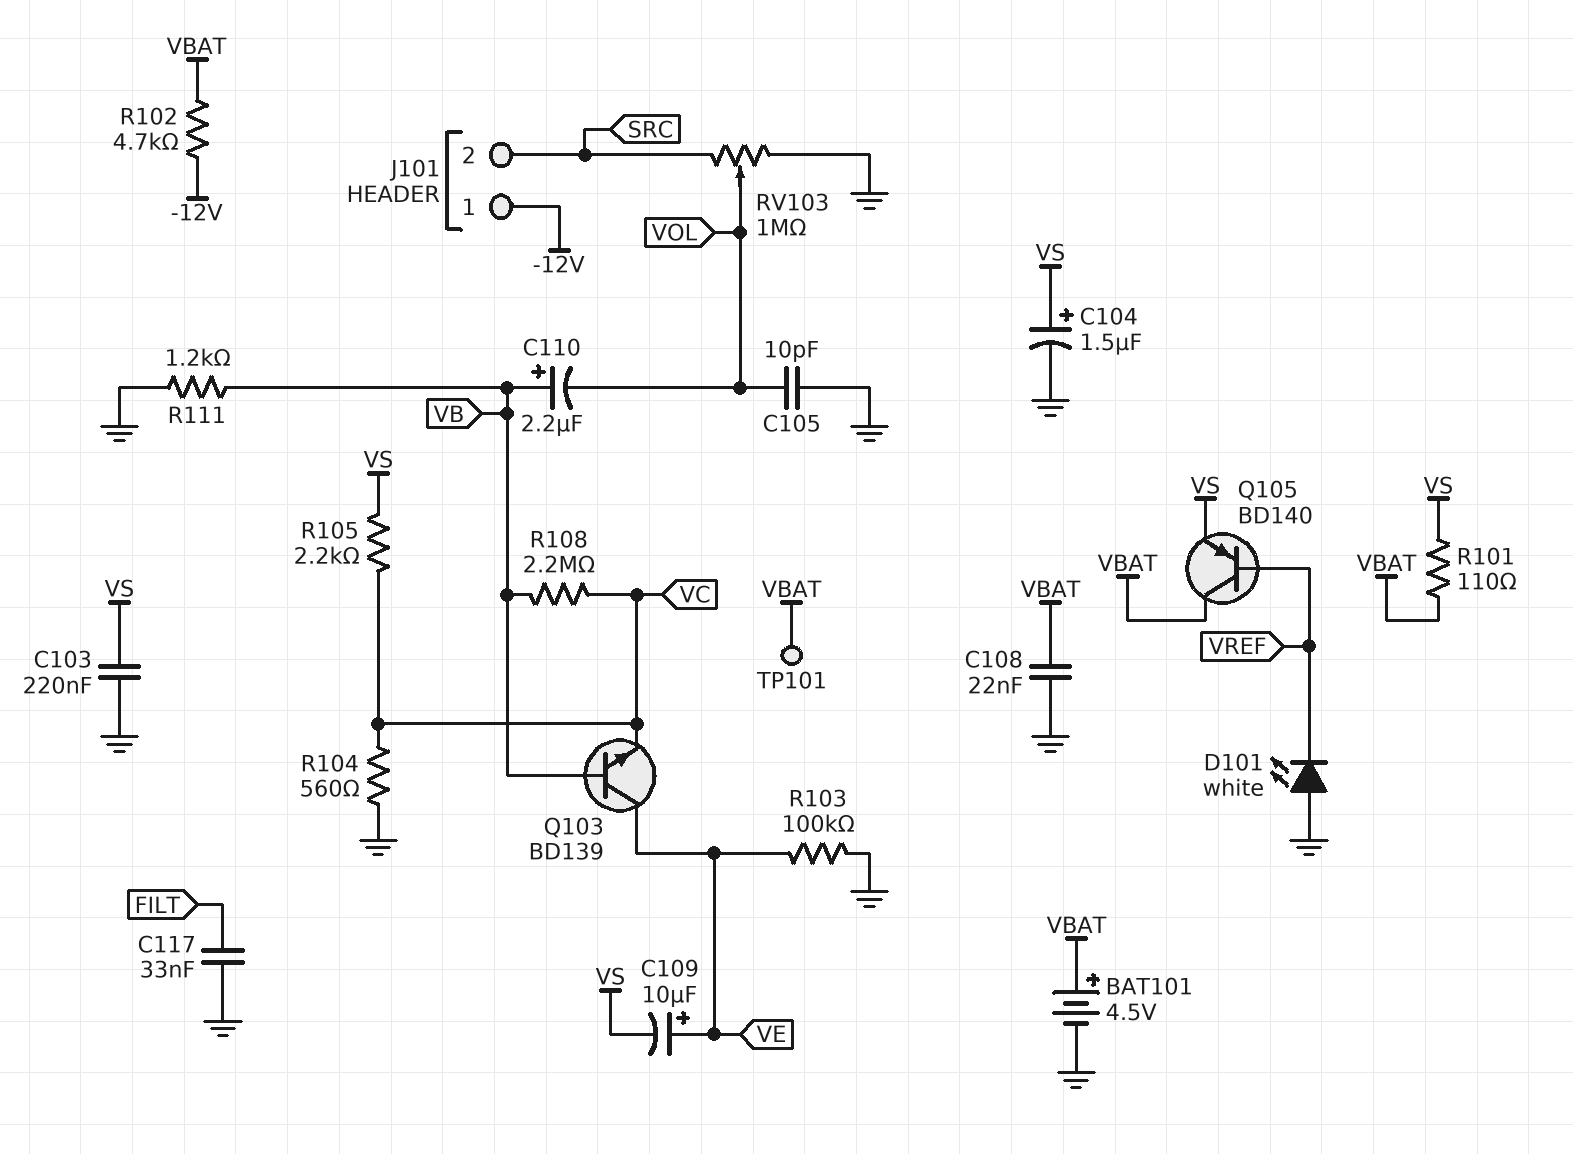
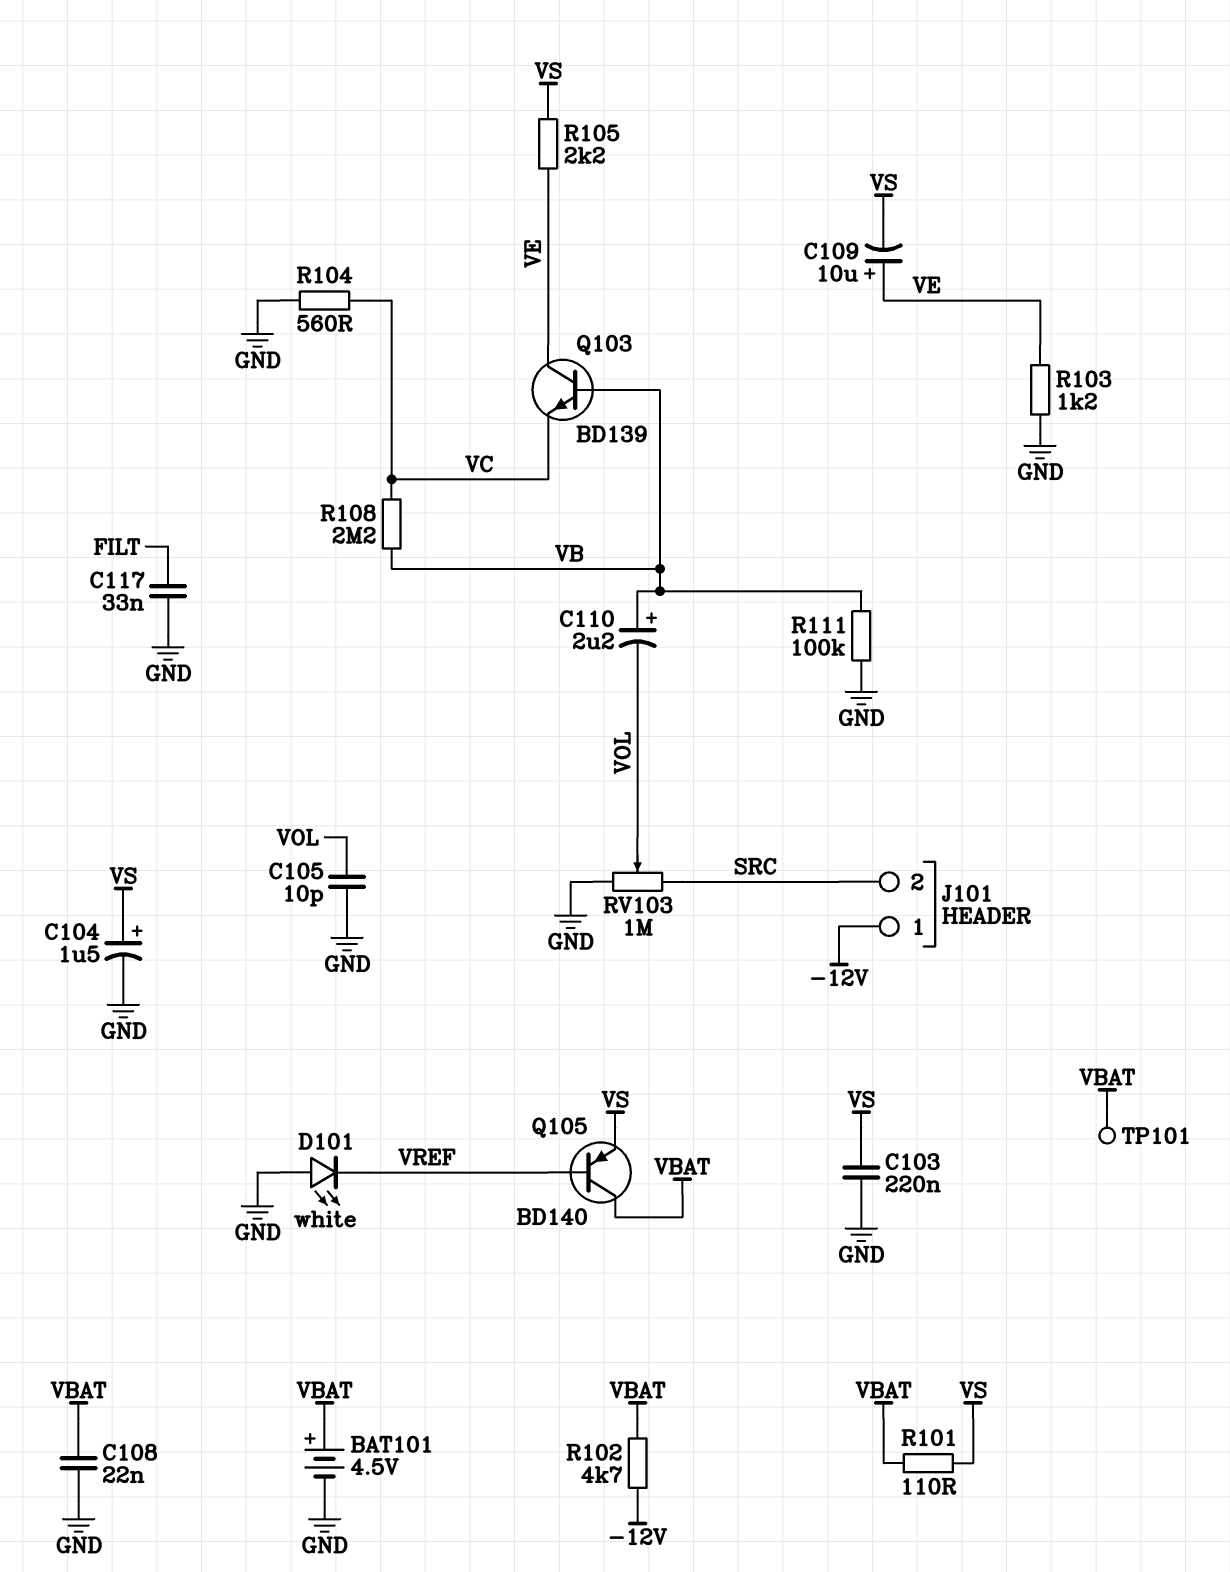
R103: 100k (GND, VE) -> 1.2k (GND, VE)
R105: 2.2k (VC, VS) -> 2.2k (VE, VS)
R111: 1.2k (GND, VB) -> 100k (GND, VB)

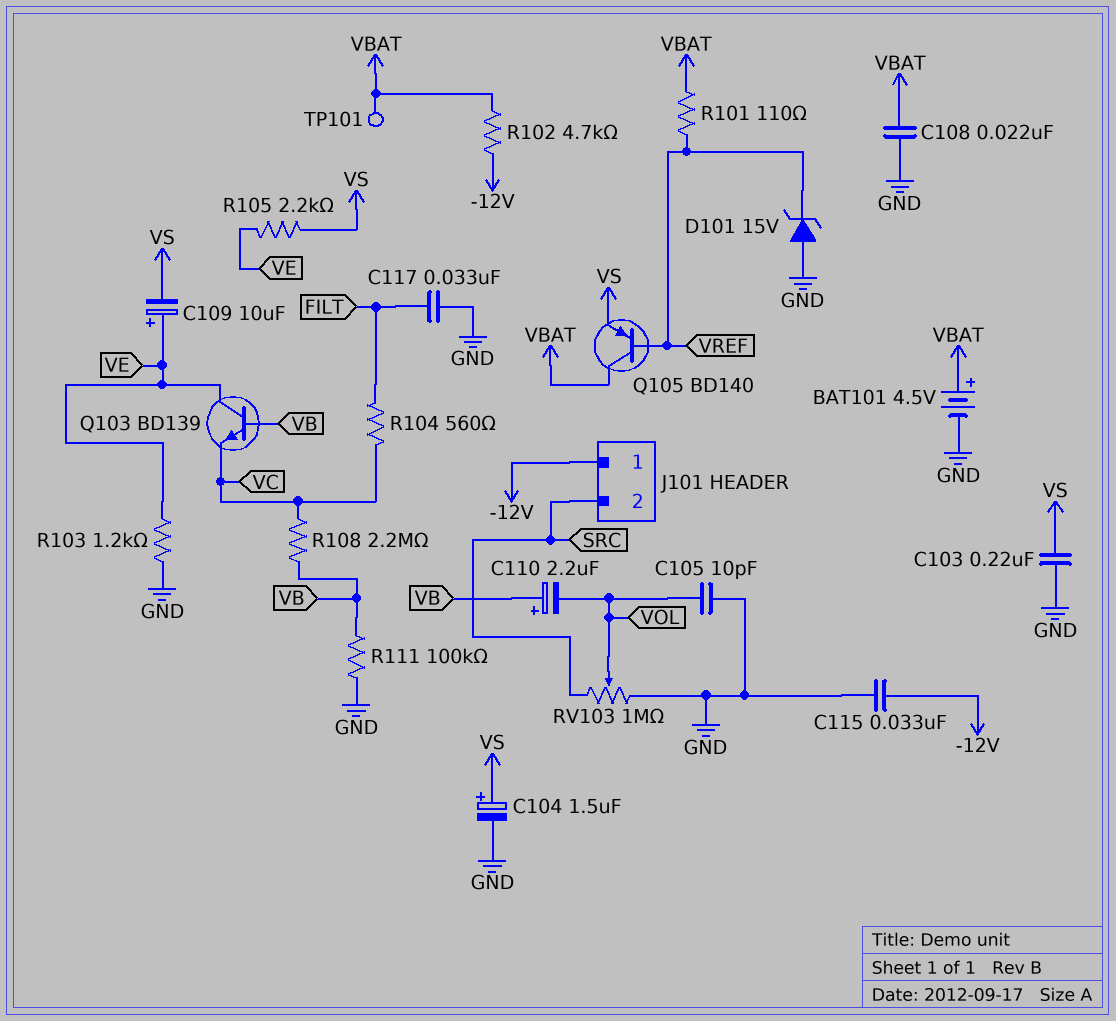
C115: none -> 33nF (-12V, GND)
D101: LED white (A GND, K VREF) -> zener 15V (A GND, K VREF)
R101: 110 (VBAT, VS) -> 110 (VBAT, VREF)
R104: 560 (GND, VC) -> 560 (FILT, VC)

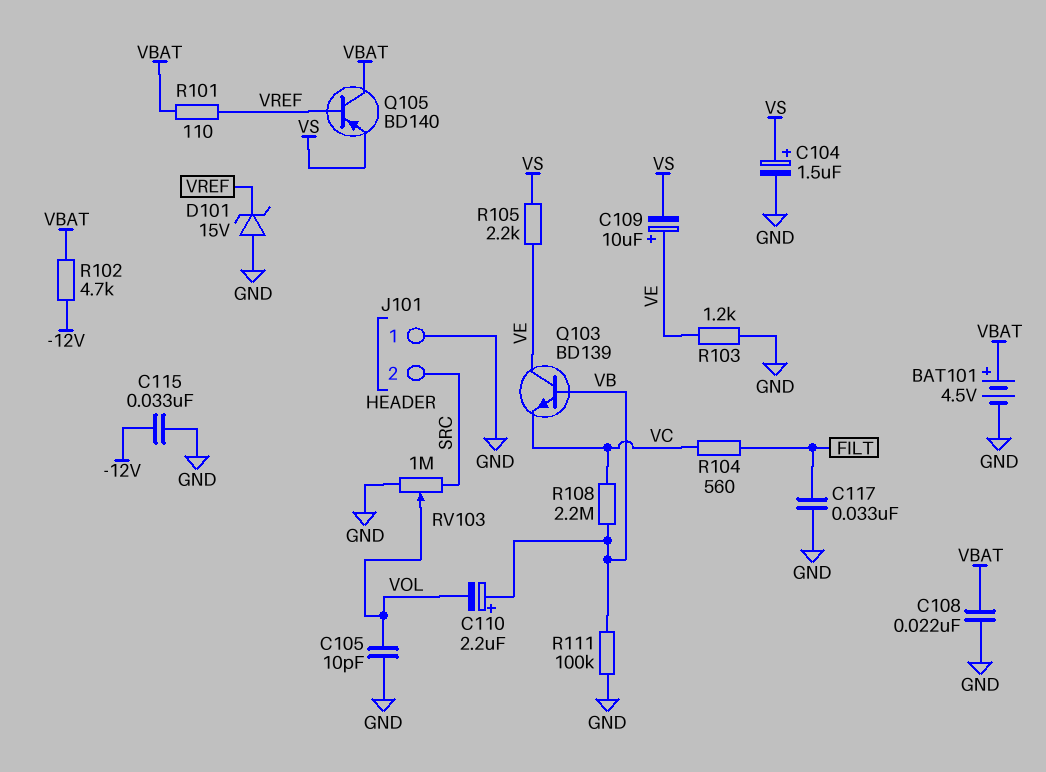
C103: 220nF (GND, VS) -> none
J101 pin 1: -12V -> GND
TP101: test point (VBAT) -> none

